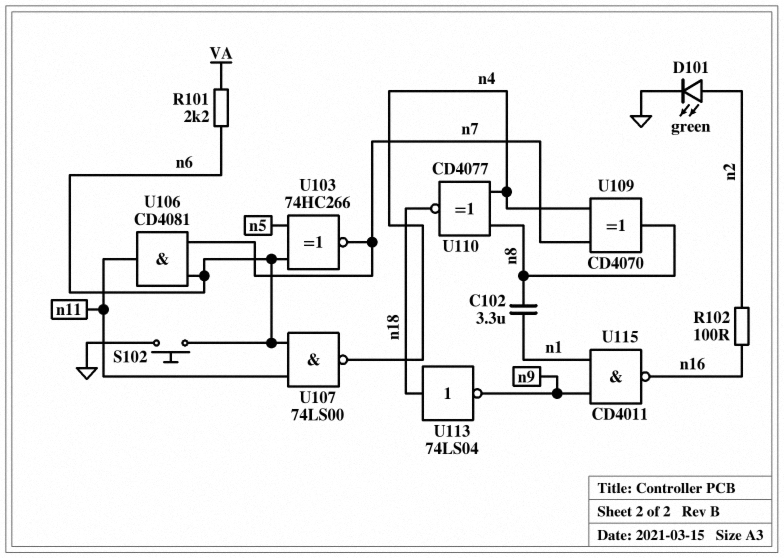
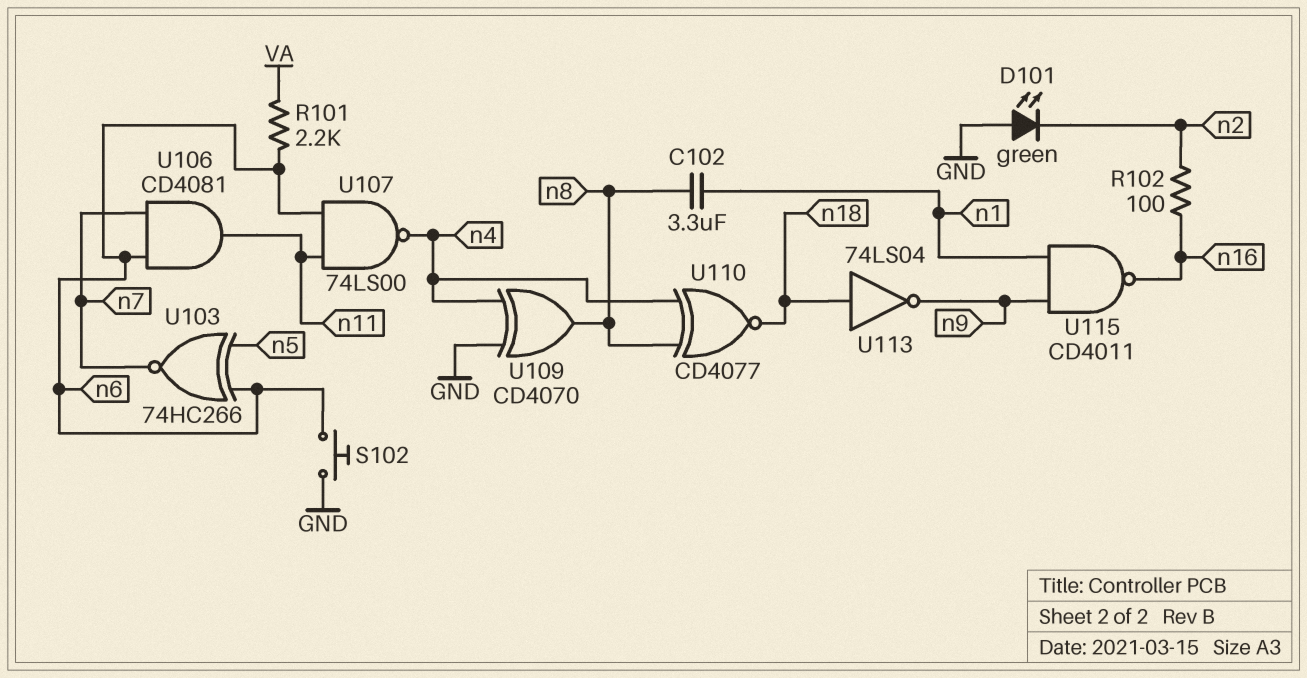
D101: LED green (A n2, K GND) -> LED green (A GND, K n2)
U109: XOR CD4070 (in n4, in n7, out n8) -> XOR CD4070 (in GND, in n4, out n8)

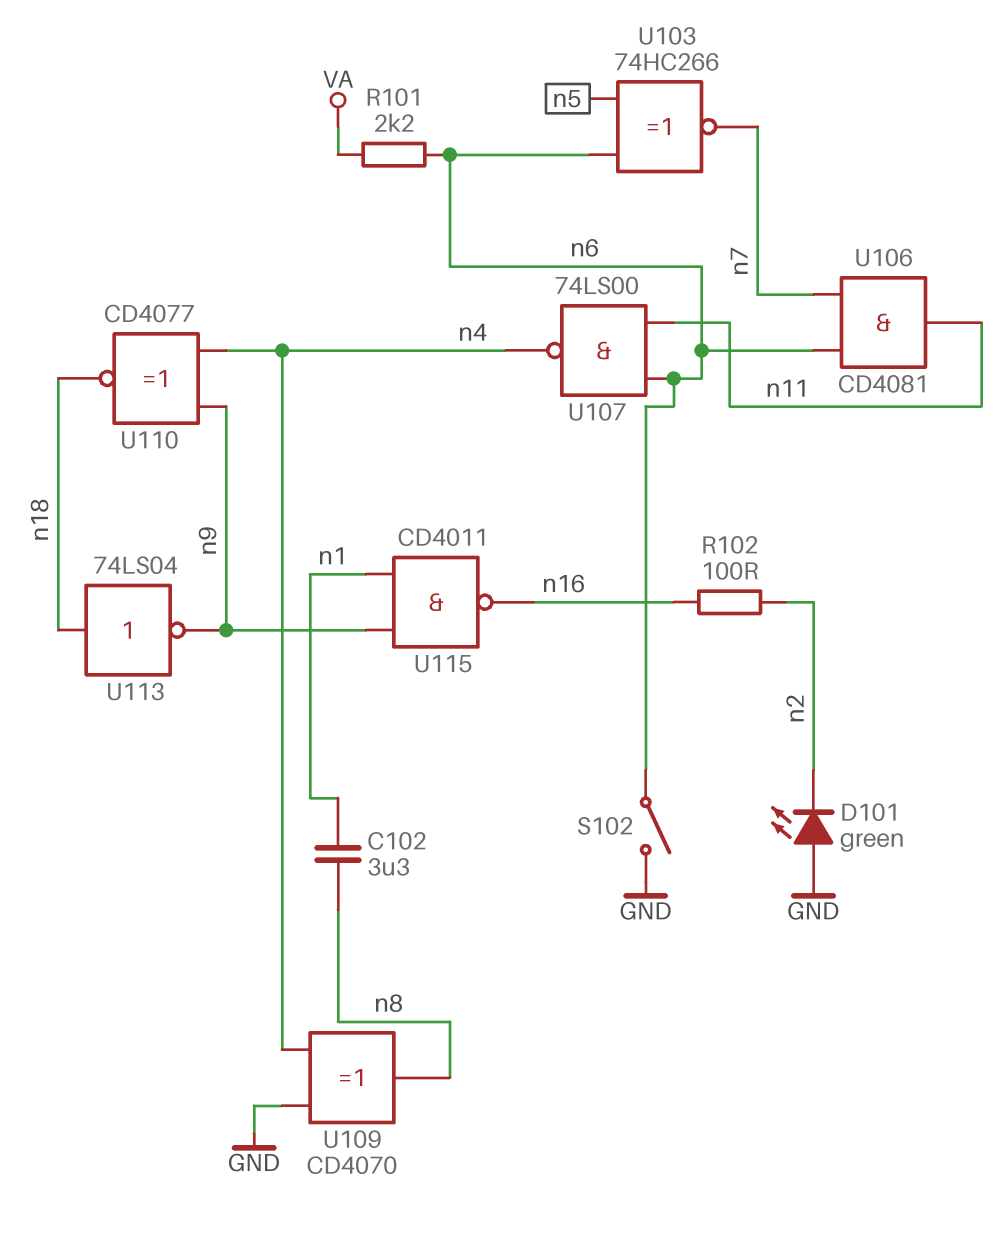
S102: button (GND, n6) -> switch (GND, n6)
U110: XNOR CD4077 (in n4, in n8, out n18) -> XNOR CD4077 (in n4, in n9, out n18)

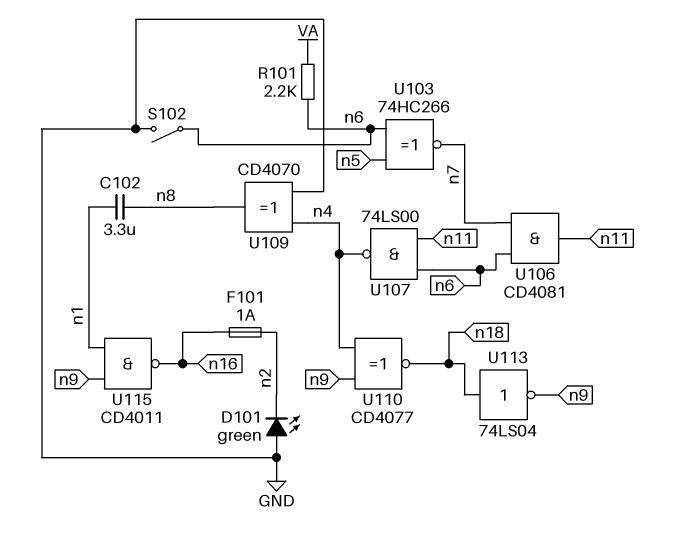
F101: none -> 1A (n2, n16)
R102: 100 (n2, n16) -> none

